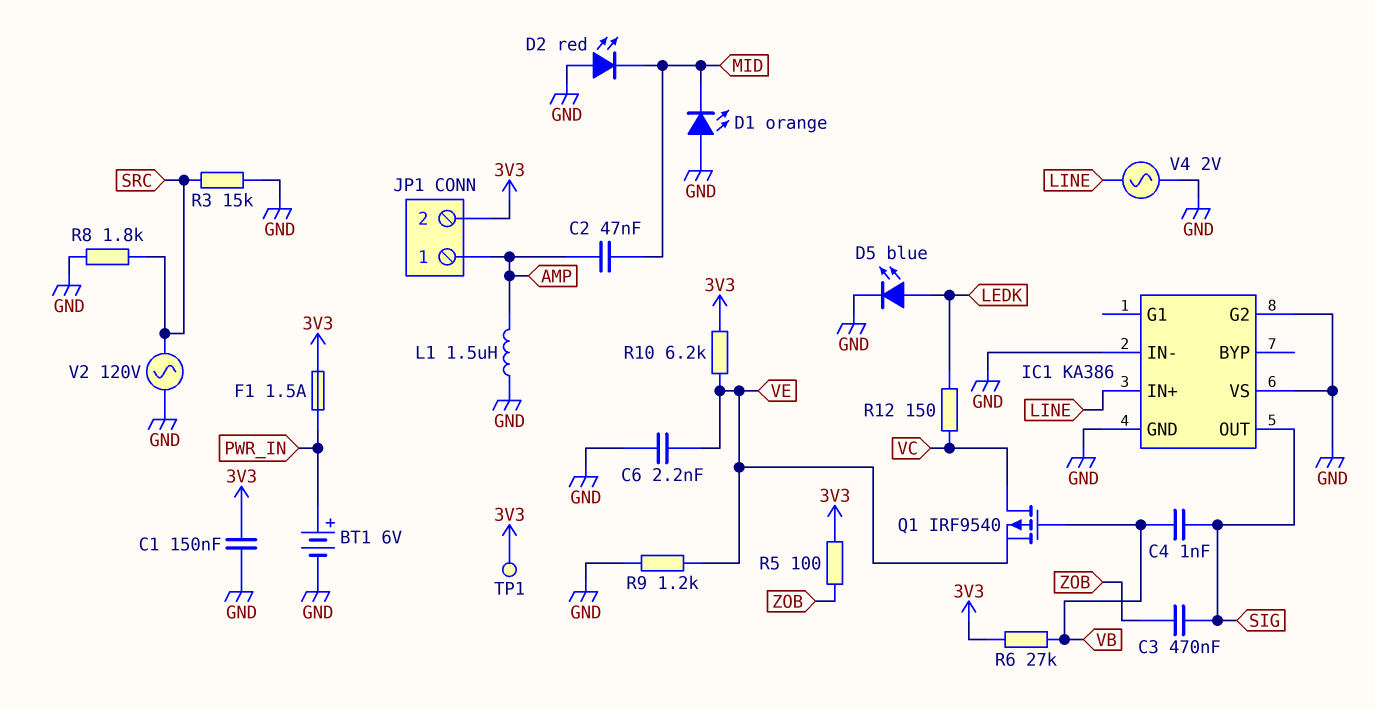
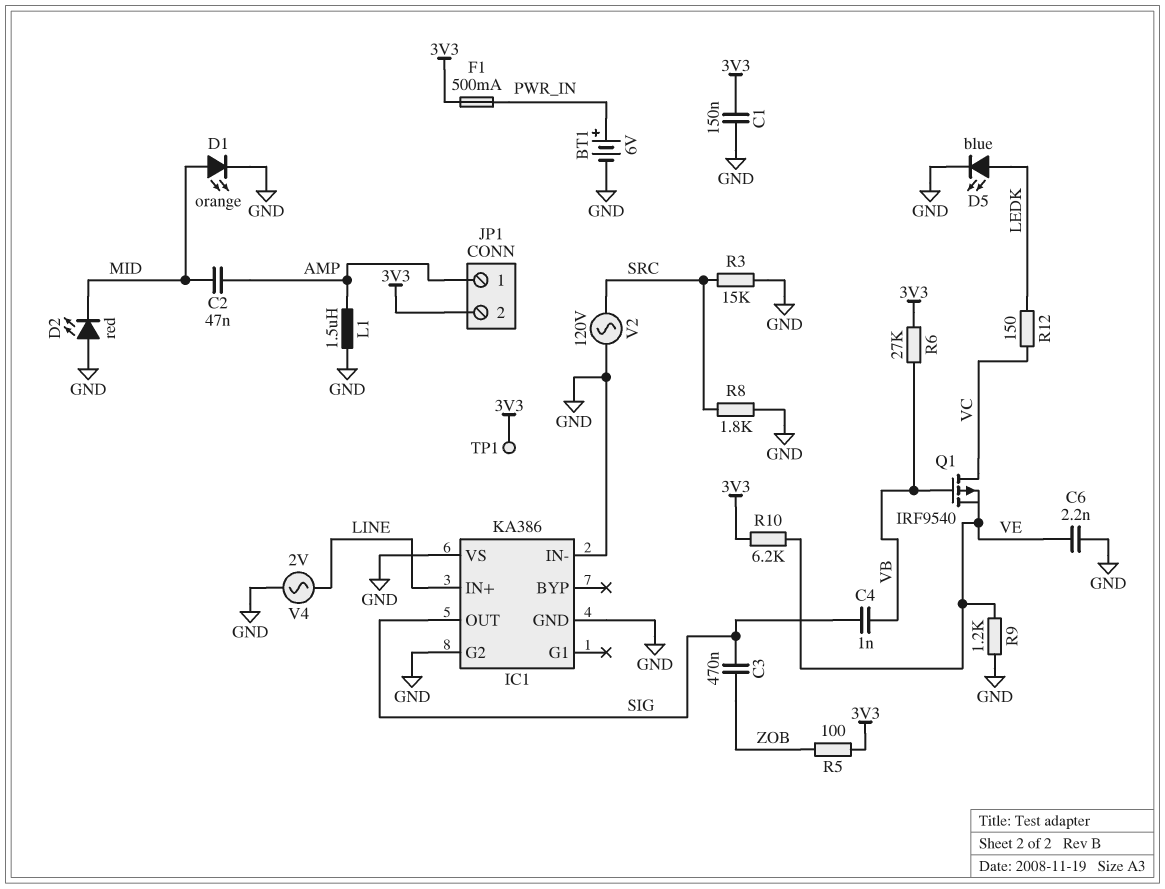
D1: LED orange (A GND, K MID) -> LED orange (A MID, K GND)
F1: 1.5A (3V3, PWR_IN) -> 500mA (3V3, PWR_IN)

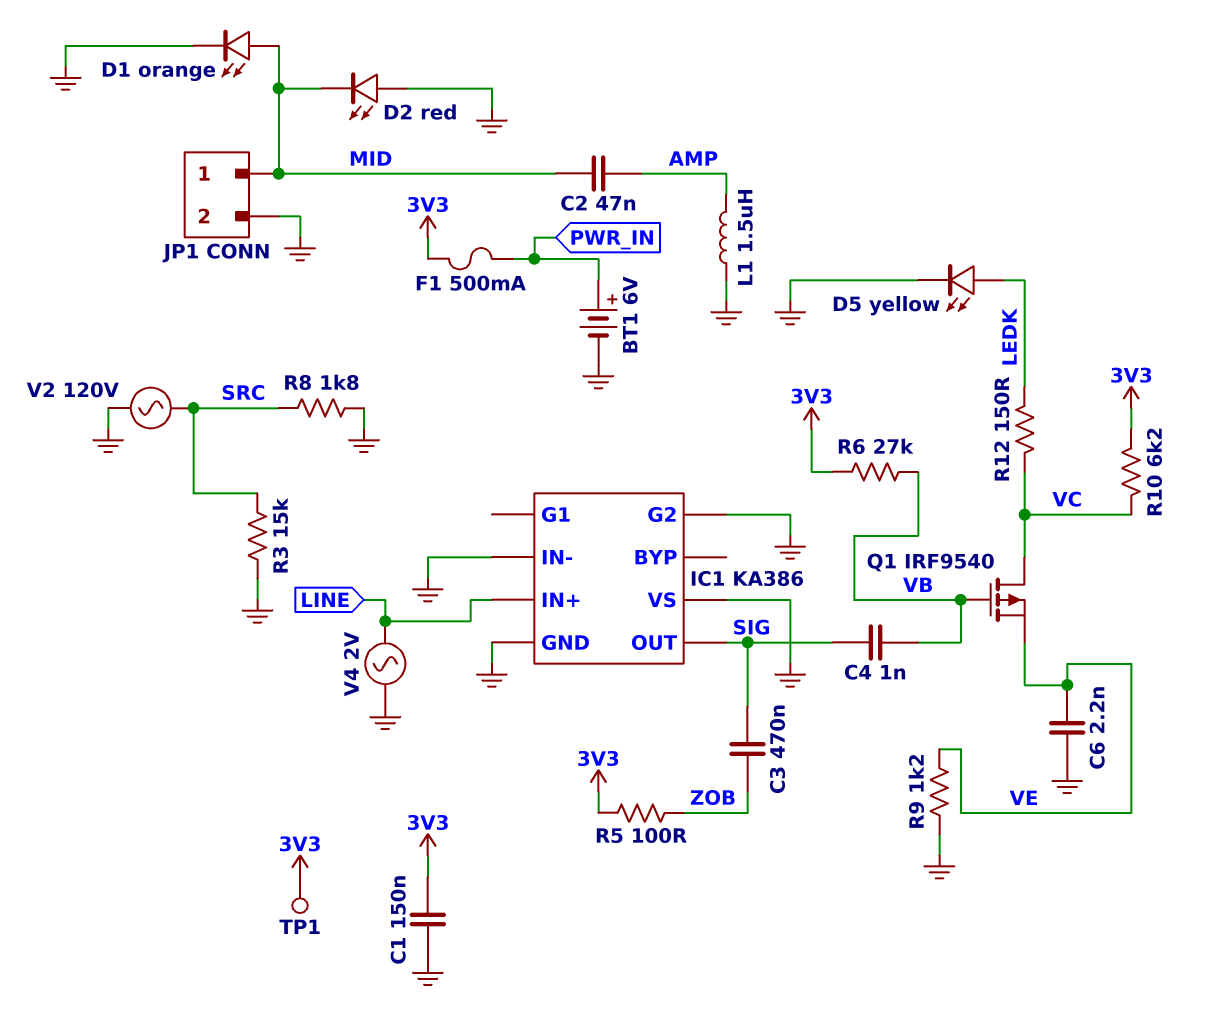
D5: LED blue (A LEDK, K GND) -> LED yellow (A LEDK, K GND)
JP1 pin 1: AMP -> MID
JP1 pin 2: 3V3 -> GND
R10: 6.2k (3V3, VE) -> 6.2k (3V3, VC)

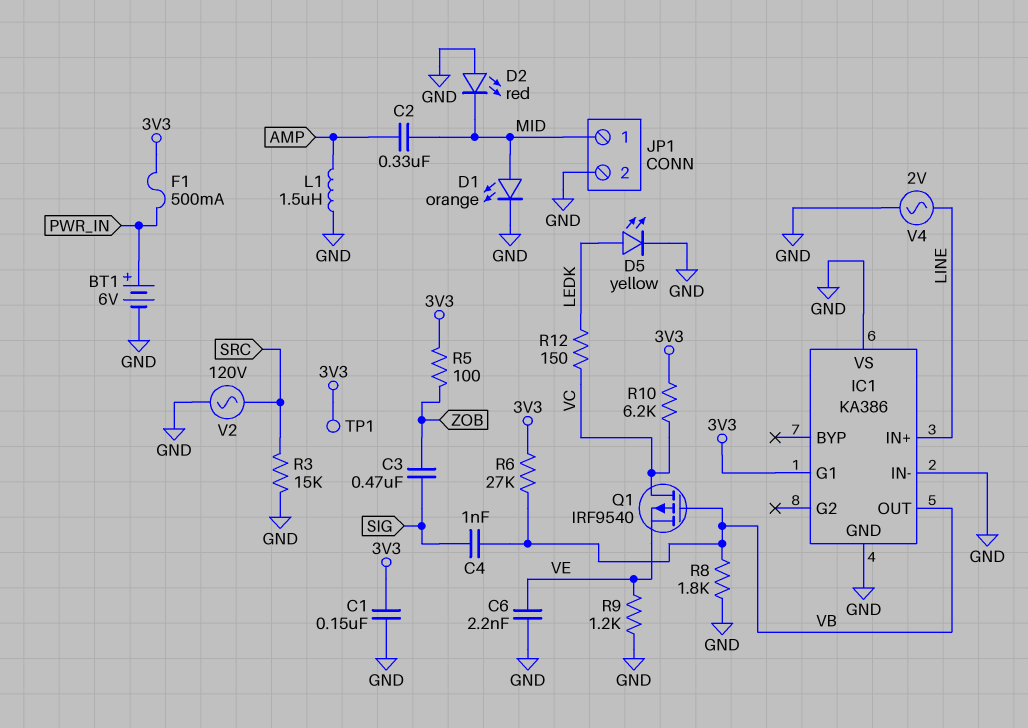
C2: 47nF (AMP, MID) -> 330nF (AMP, MID)
IC1 pin G1: none -> 3V3
IC1 pin G2: GND -> none
IC1 pin OUT: SIG -> VB
R8: 1.8k (GND, SRC) -> 1.8k (GND, VB)

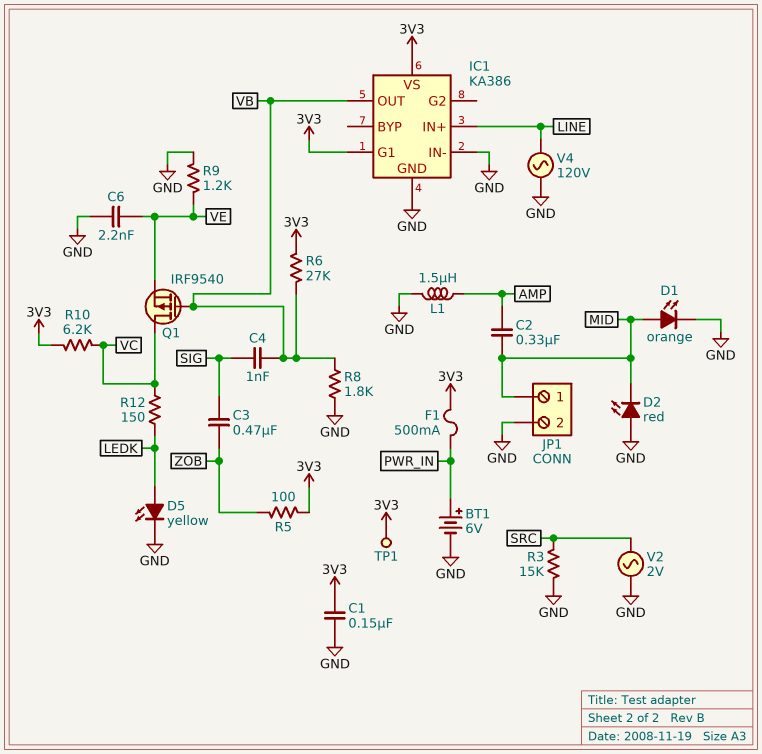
IC1 pin VS: GND -> 3V3
V2: AC 120V (GND, SRC) -> AC 2V (GND, SRC)
V4: AC 2V (GND, LINE) -> AC 120V (GND, LINE)

